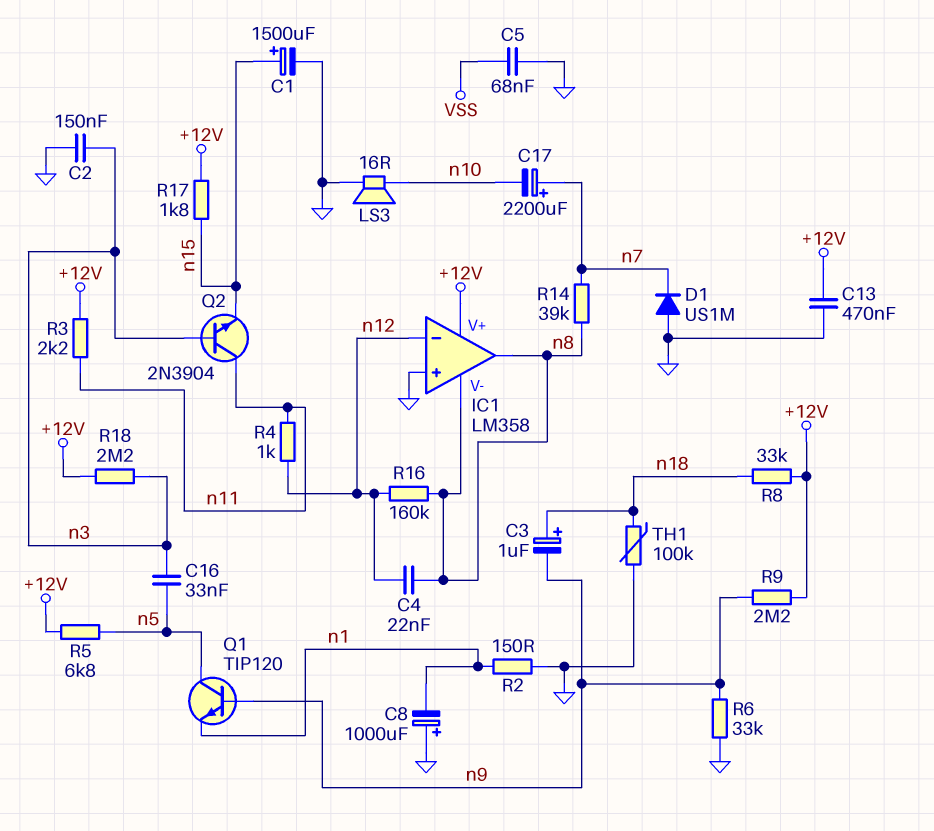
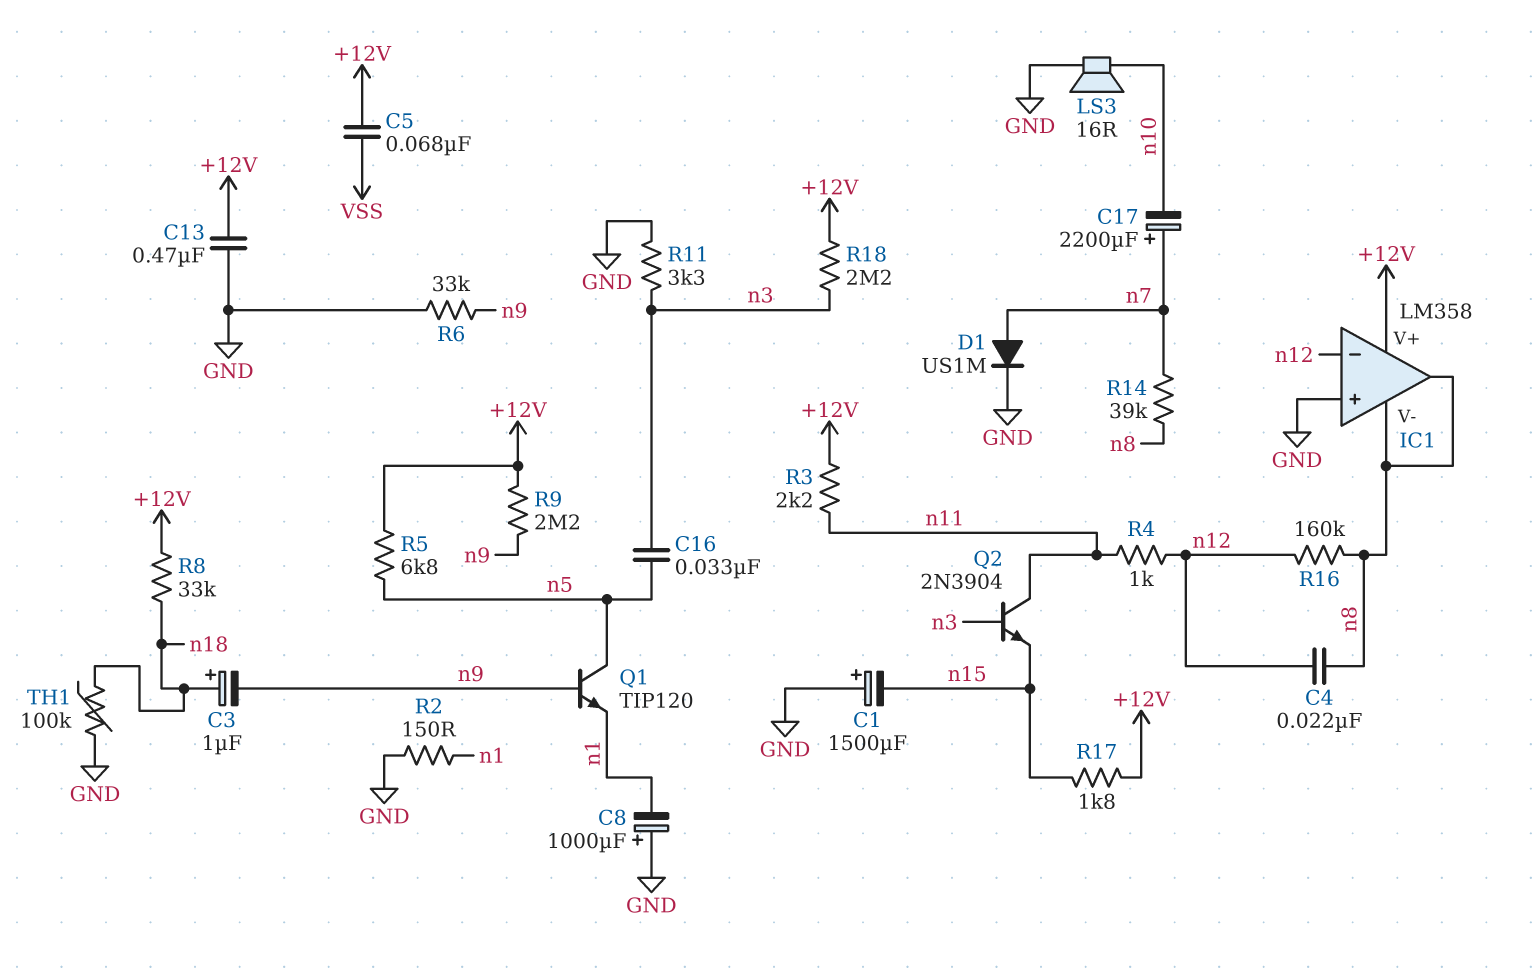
C1: 1500uF (plus n15, minus GND) -> 1500uF (plus GND, minus n15)
C2: 150nF (GND, n3) -> none
C5: 68nF (GND, VSS) -> 68nF (+12V, VSS)
D1: diode US1M (A GND, K n7) -> diode US1M (A n7, K GND)
R11: none -> 3.3k (GND, n3)

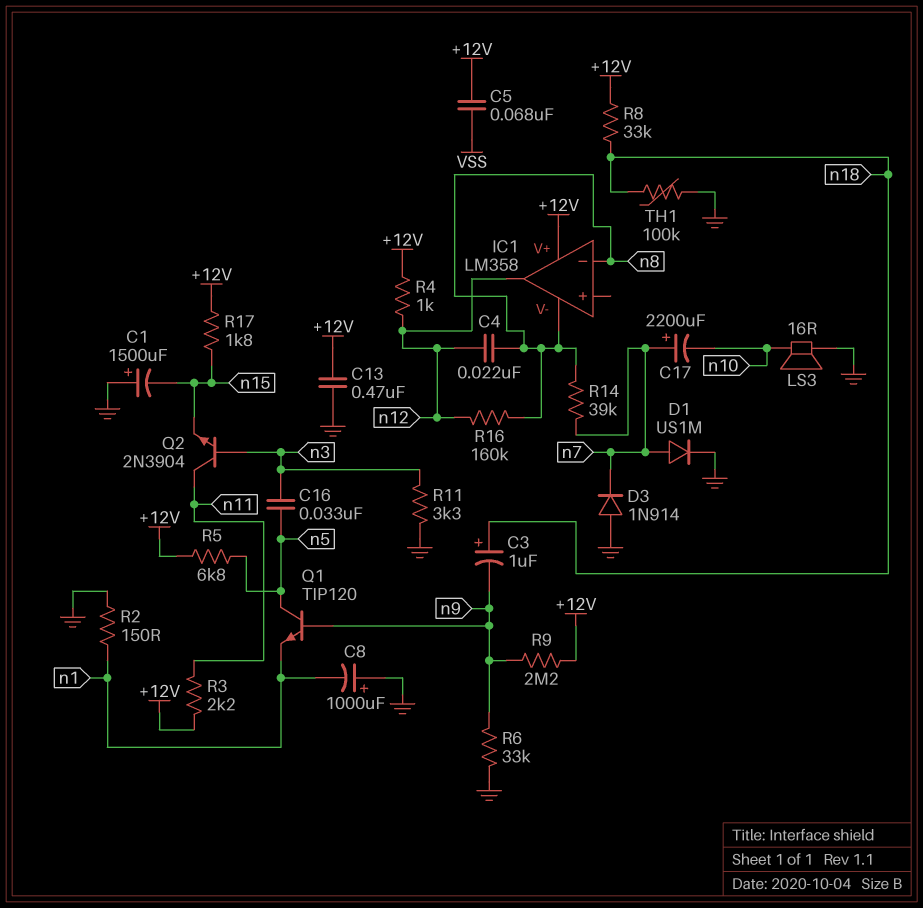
D3: none -> diode 1N914 (A GND, K n7)
IC1 pin in+: GND -> none
IC1 pin in-: n12 -> n8
IC1 pin out: n8 -> n12
R4: 1k (n11, n12) -> 1k (+12V, n12)
R18: 2.2M (+12V, n3) -> none

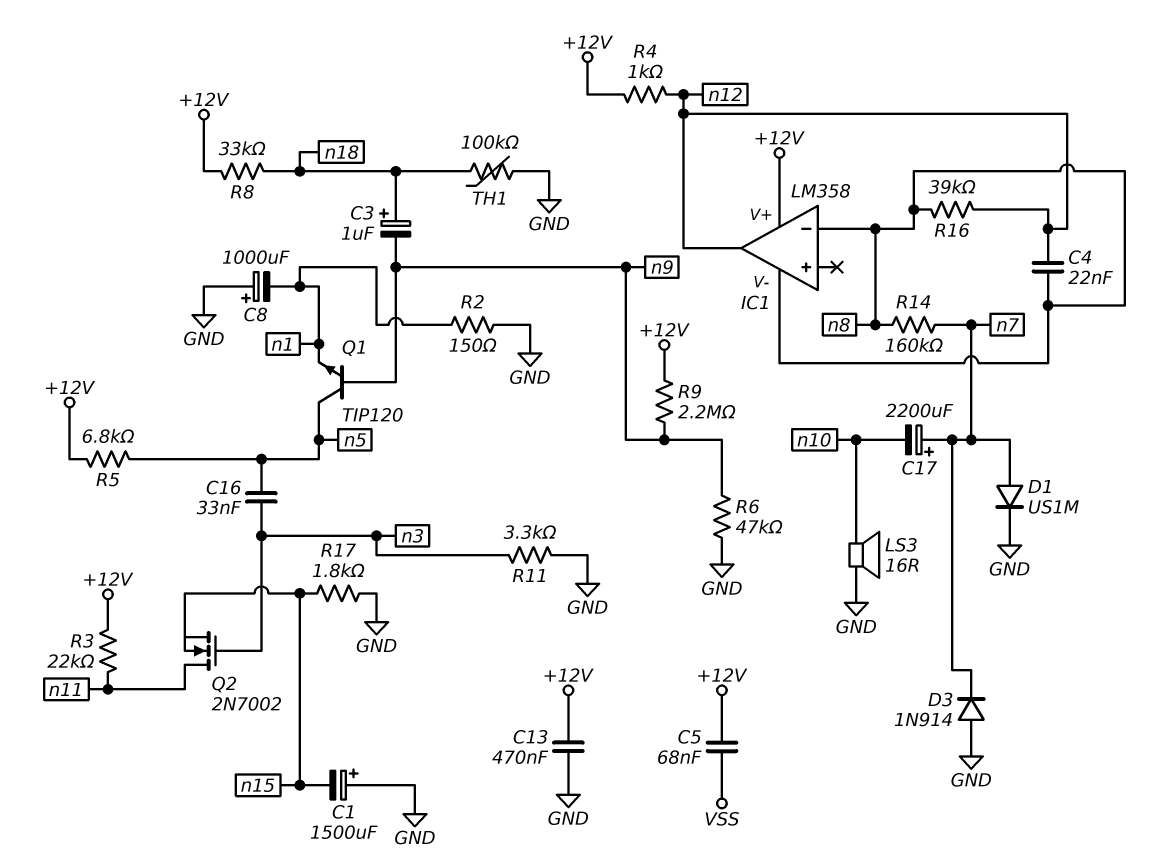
Q2: NPN 2N3904 (B n3, C n11, E n15) -> NMOS 2N7002 (G n3, D n11, S n15)
R3: 2.2k (+12V, n11) -> 22k (+12V, n11)
R6: 33k (GND, n9) -> 47k (GND, n9)
R14: 39k (n7, n8) -> 160k (n7, n8)
R16: 160k (n8, n12) -> 39k (n8, n12)
R17: 1.8k (+12V, n15) -> 1.8k (GND, n15)

